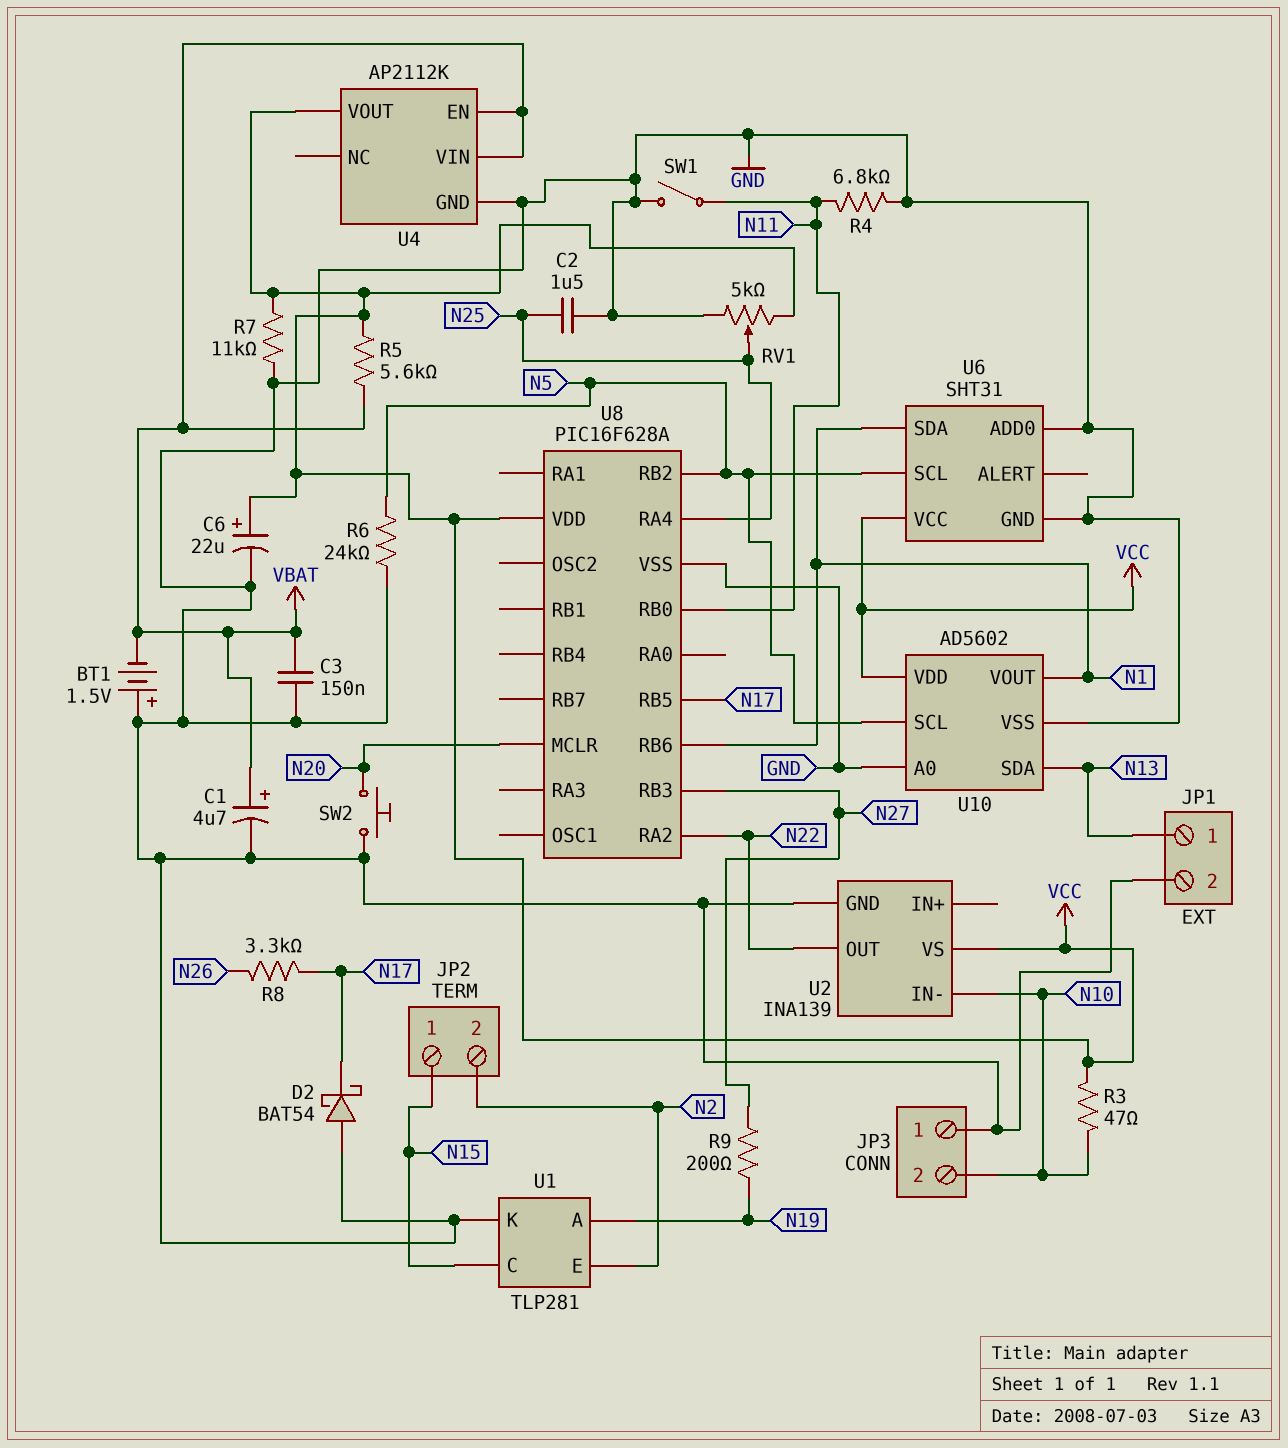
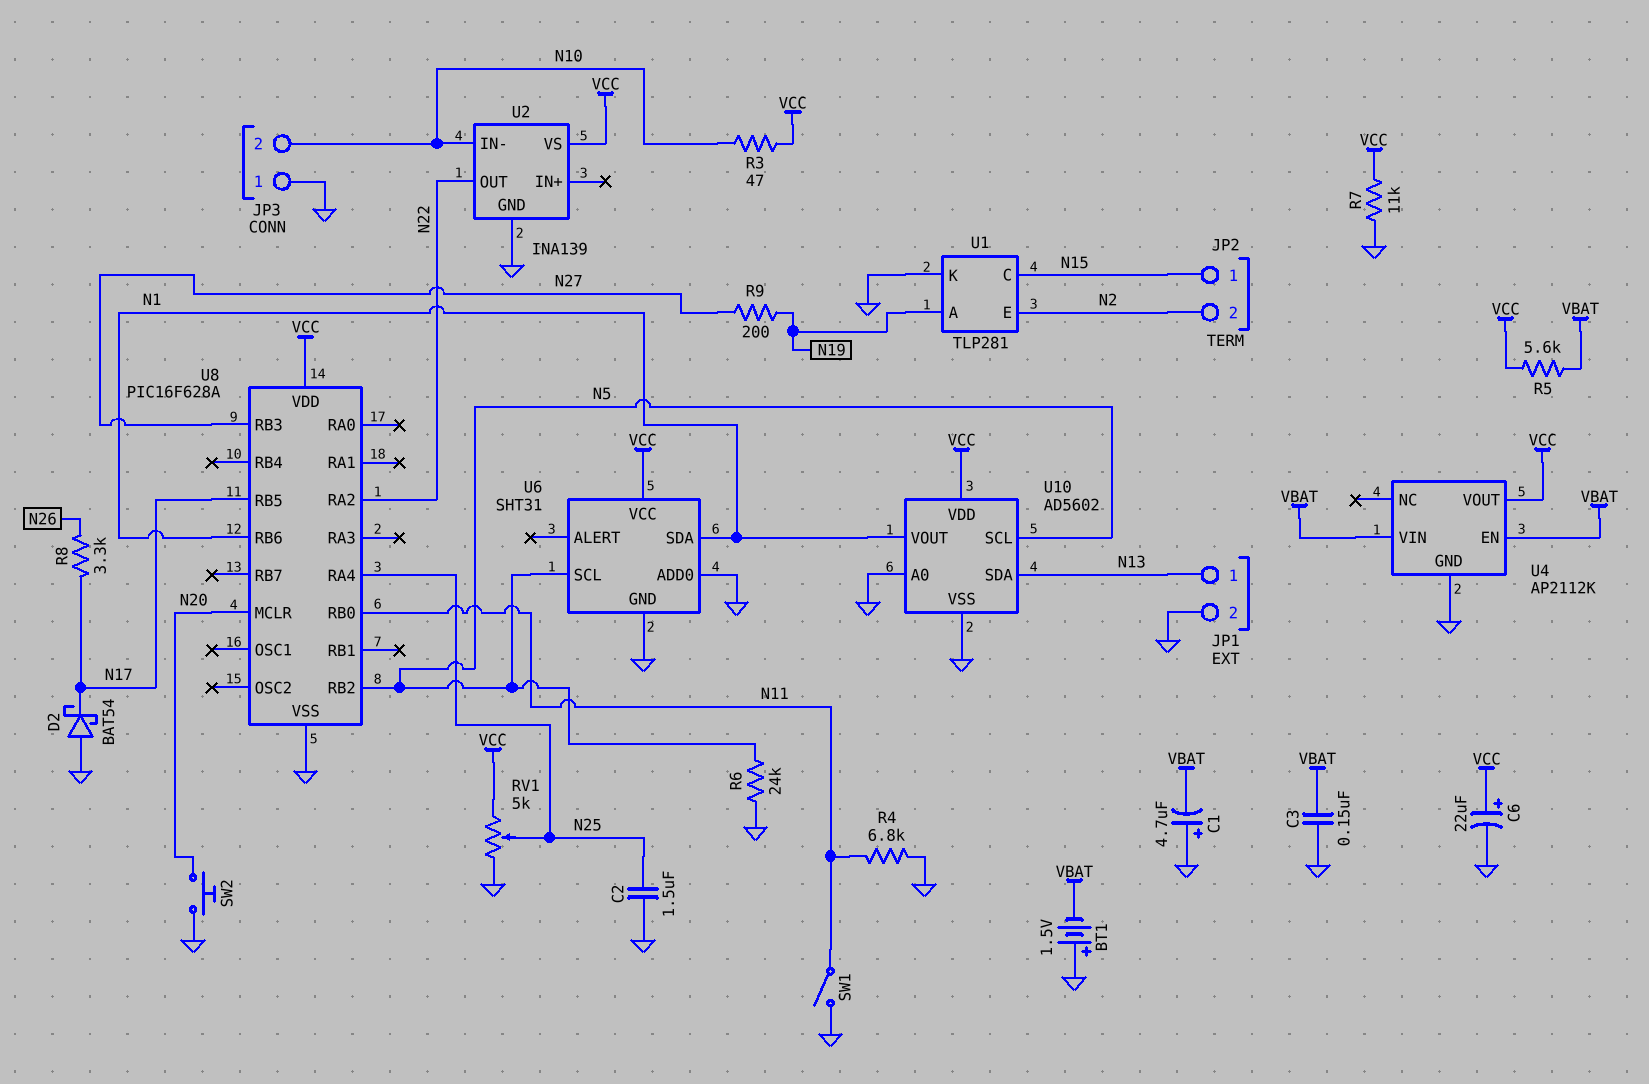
C1: 4.7uF (plus VBAT, minus GND) -> 4.7uF (plus GND, minus VBAT)

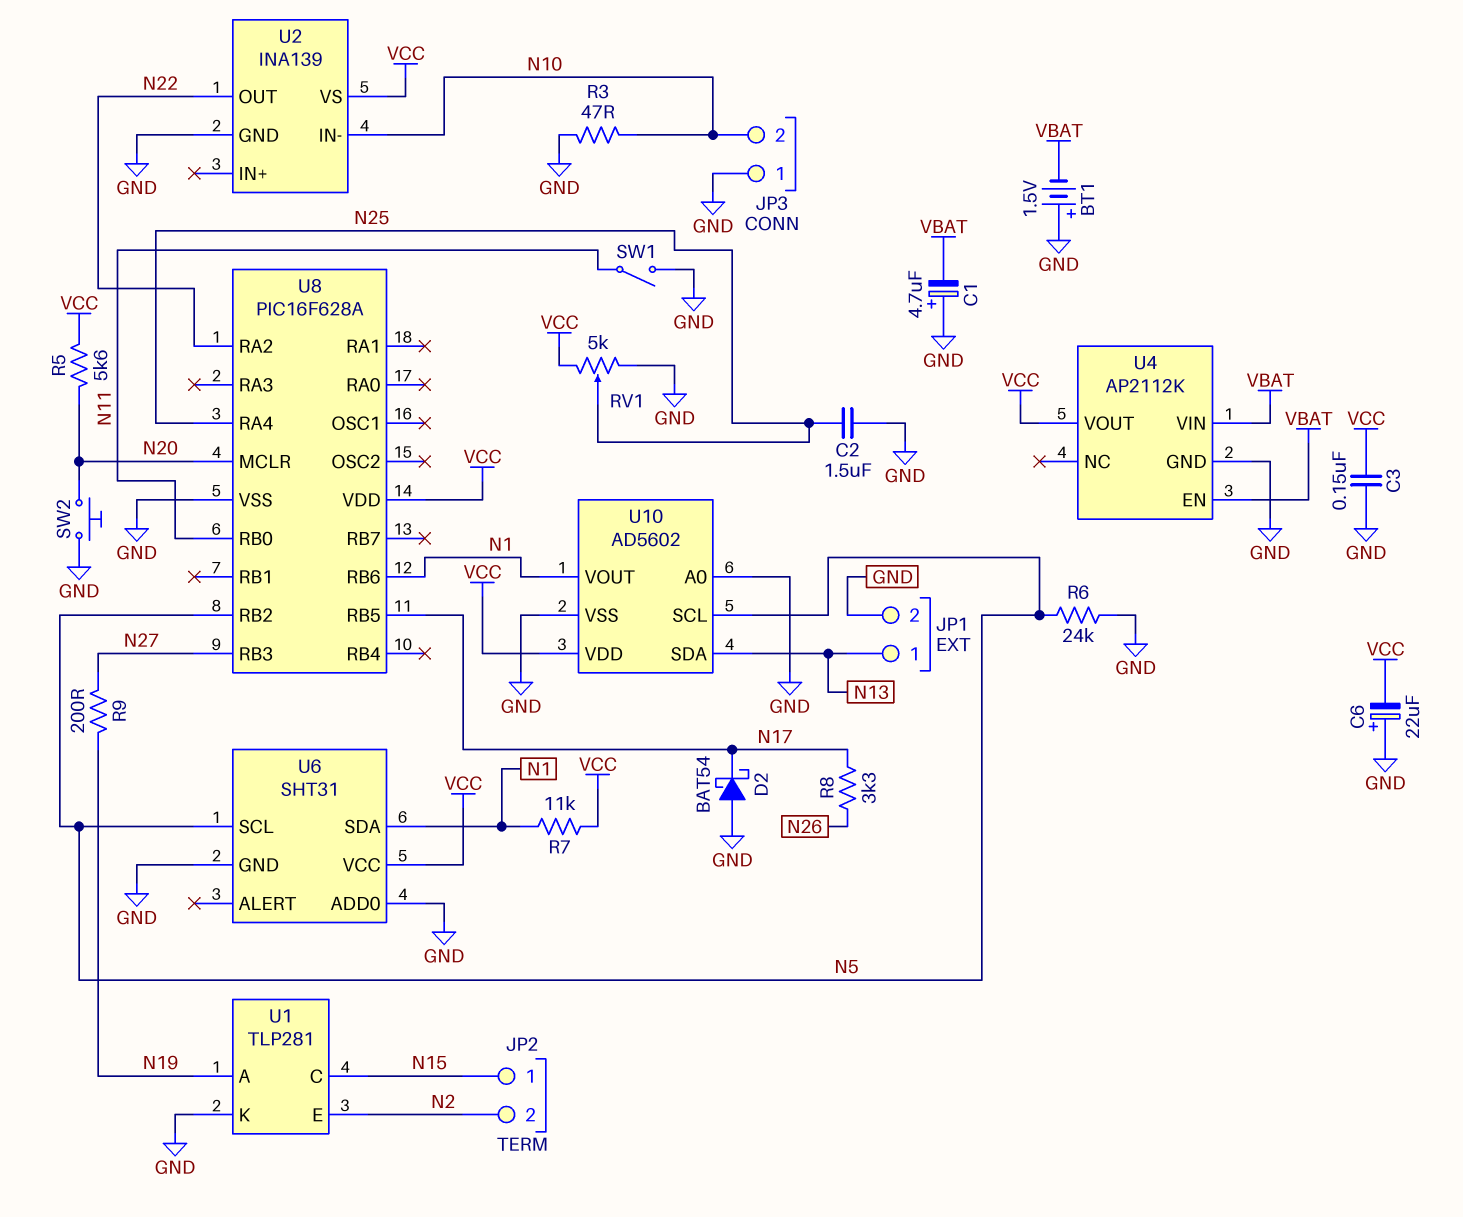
C3: 150nF (GND, VBAT) -> 150nF (GND, VCC)
C6: 22uF (plus VCC, minus GND) -> 22uF (plus GND, minus VCC)
R3: 47 (N10, VCC) -> 47 (GND, N10)
R4: 6.8k (GND, N11) -> none
R5: 5.6k (VBAT, VCC) -> 5.6k (N20, VCC)
R7: 11k (GND, VCC) -> 11k (N1, VCC)

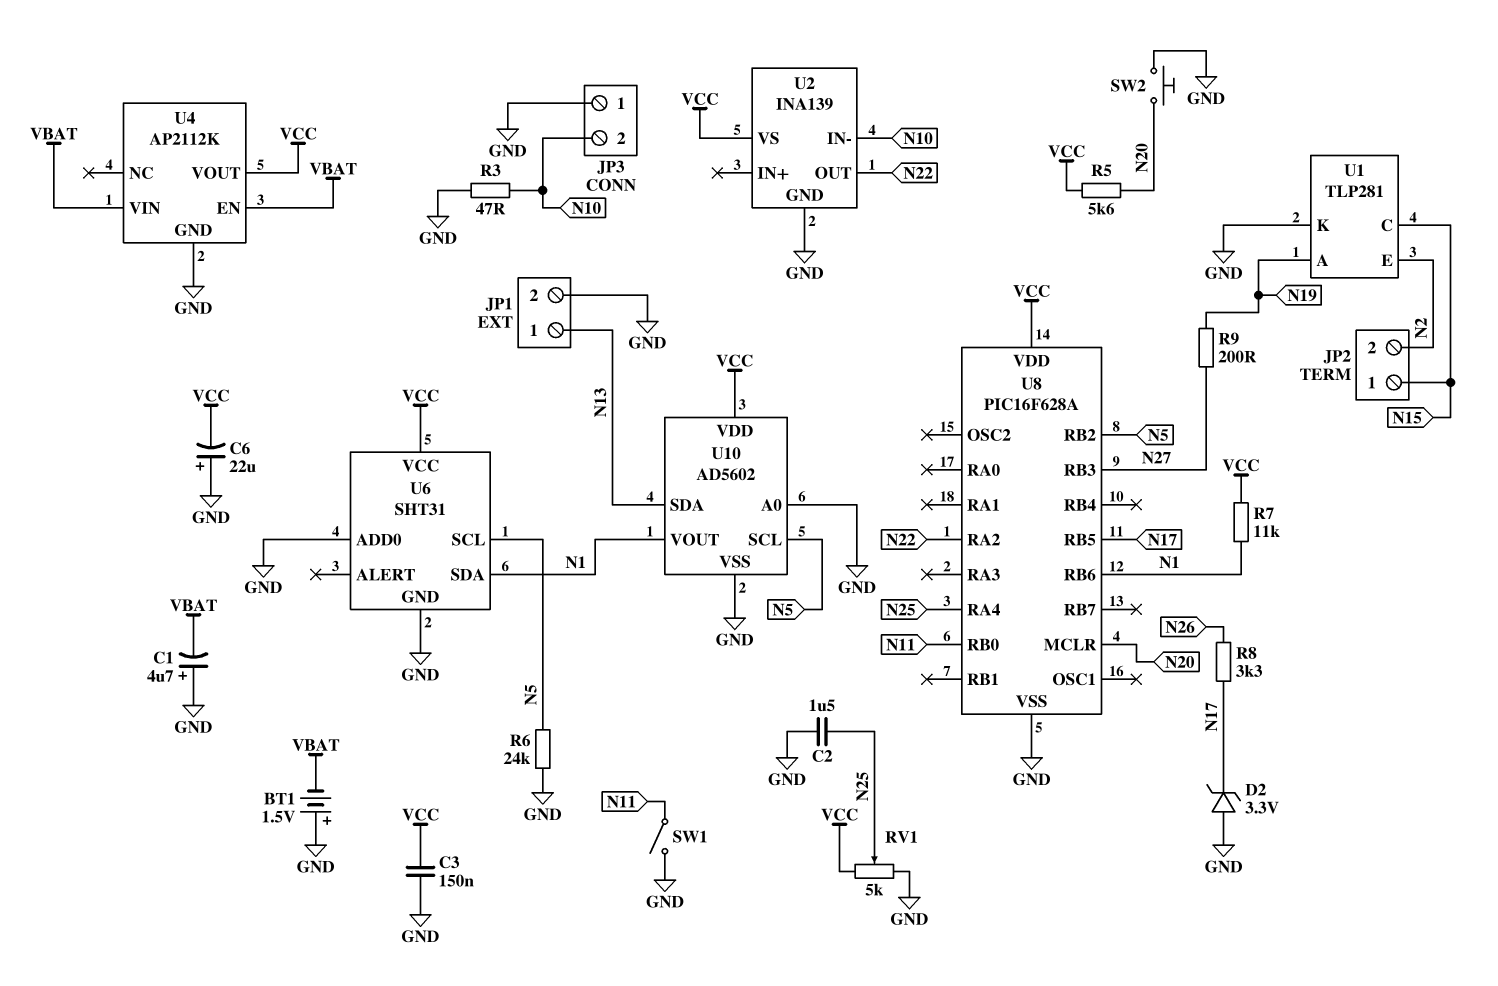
D2: schottky BAT54 (A GND, K N17) -> zener 3.3V (A GND, K N17)

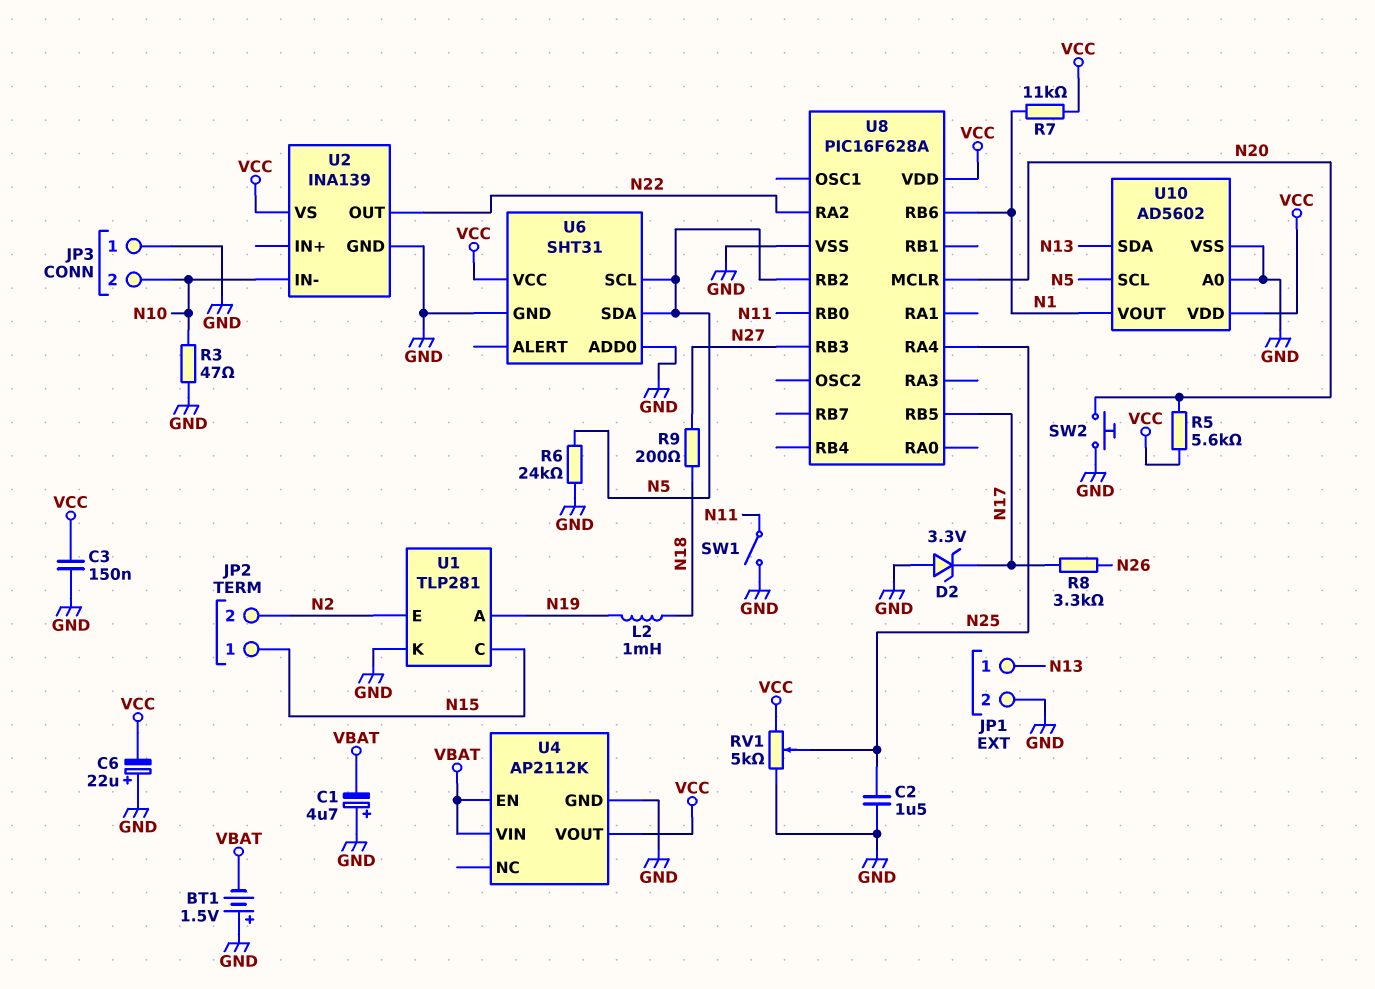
L2: none -> 1mH (N18, N19)
R9: 200 (N19, N27) -> 200 (N18, N27)
U6 pin SDA: N1 -> N5

